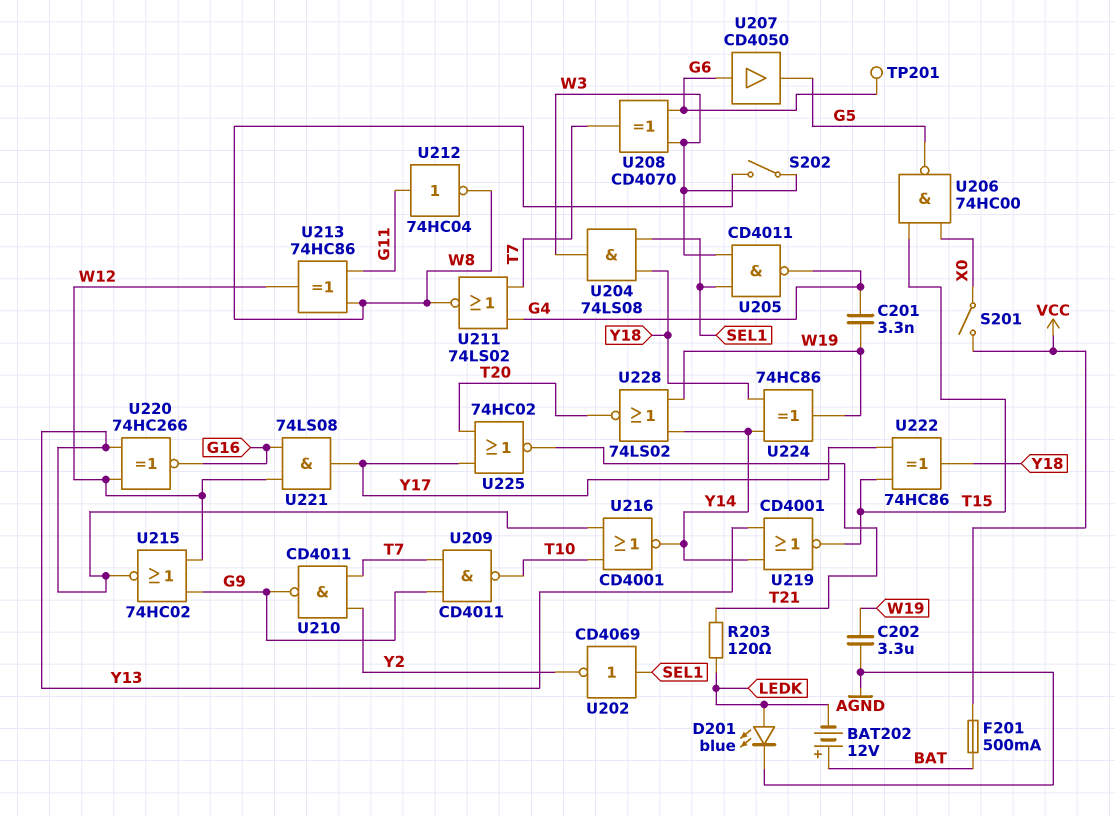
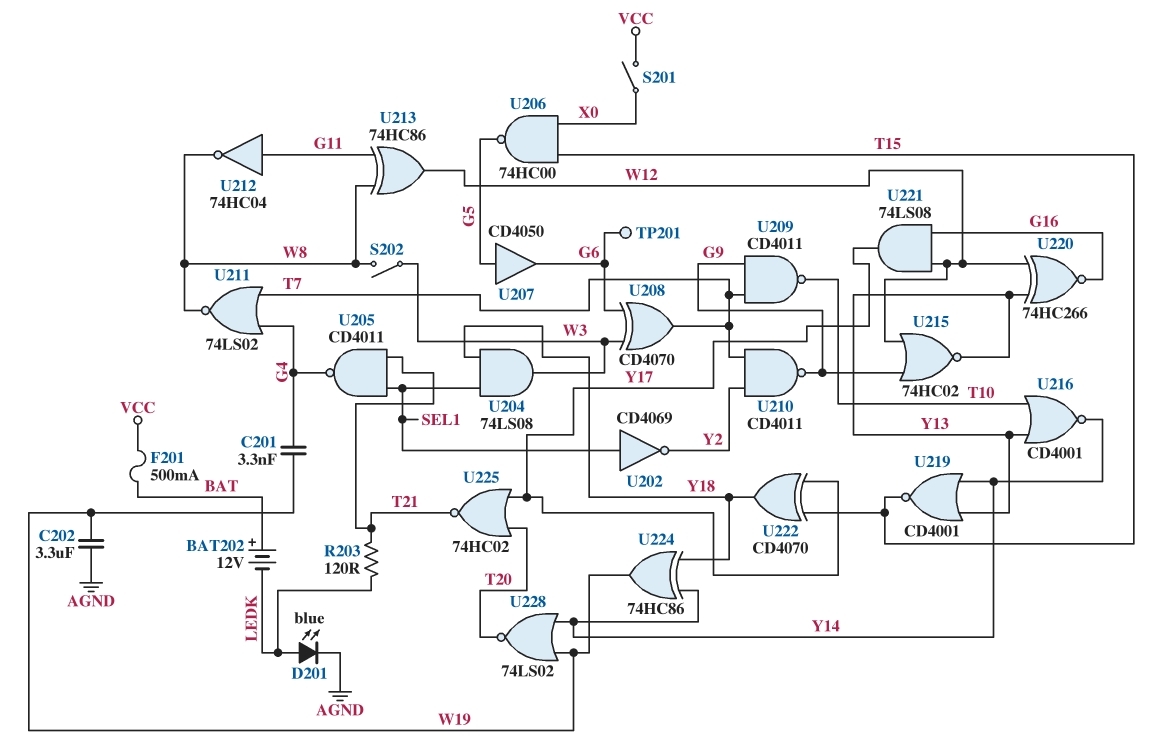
U205: NAND CD4011 (in SEL1, in W3, out G4) -> NAND CD4011 (in SEL1, in T21, out G4)
U207: buffer CD4050 (in G6, out G5) -> buffer CD4050 (in G5, out G6)
U222: XOR 74HC86 (in T15, in Y17, out Y18) -> XOR CD4070 (in T15, in Y17, out Y18)

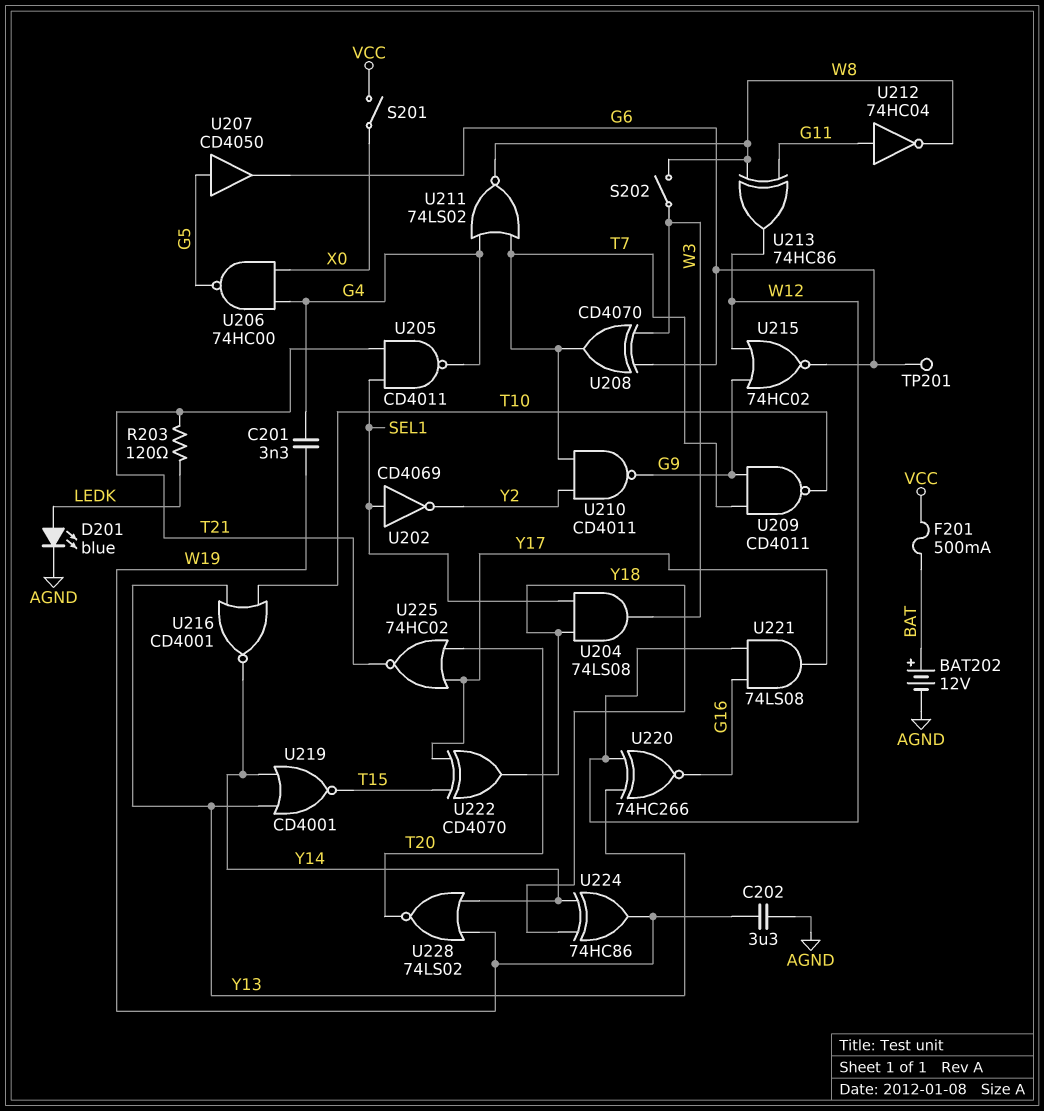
BAT202: 12V (plus BAT, minus LEDK) -> 12V (plus BAT, minus AGND)
U206: NAND 74HC00 (in T15, in X0, out G5) -> NAND 74HC00 (in G4, in X0, out G5)
U215: NOR 74HC02 (in G9, in W12, out Y13) -> NOR 74HC02 (in G9, in W12, out G6)

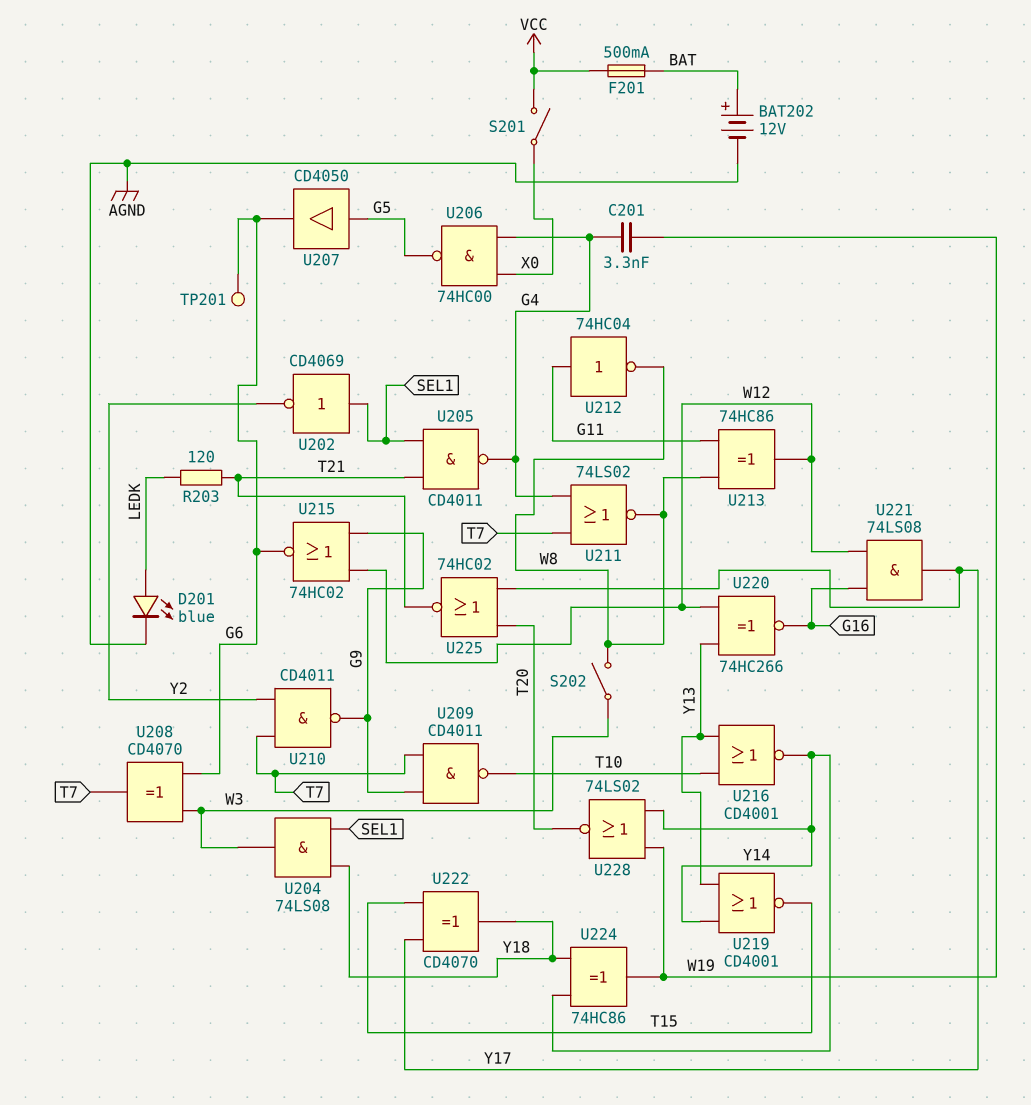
C202: 3.3uF (AGND, W19) -> none

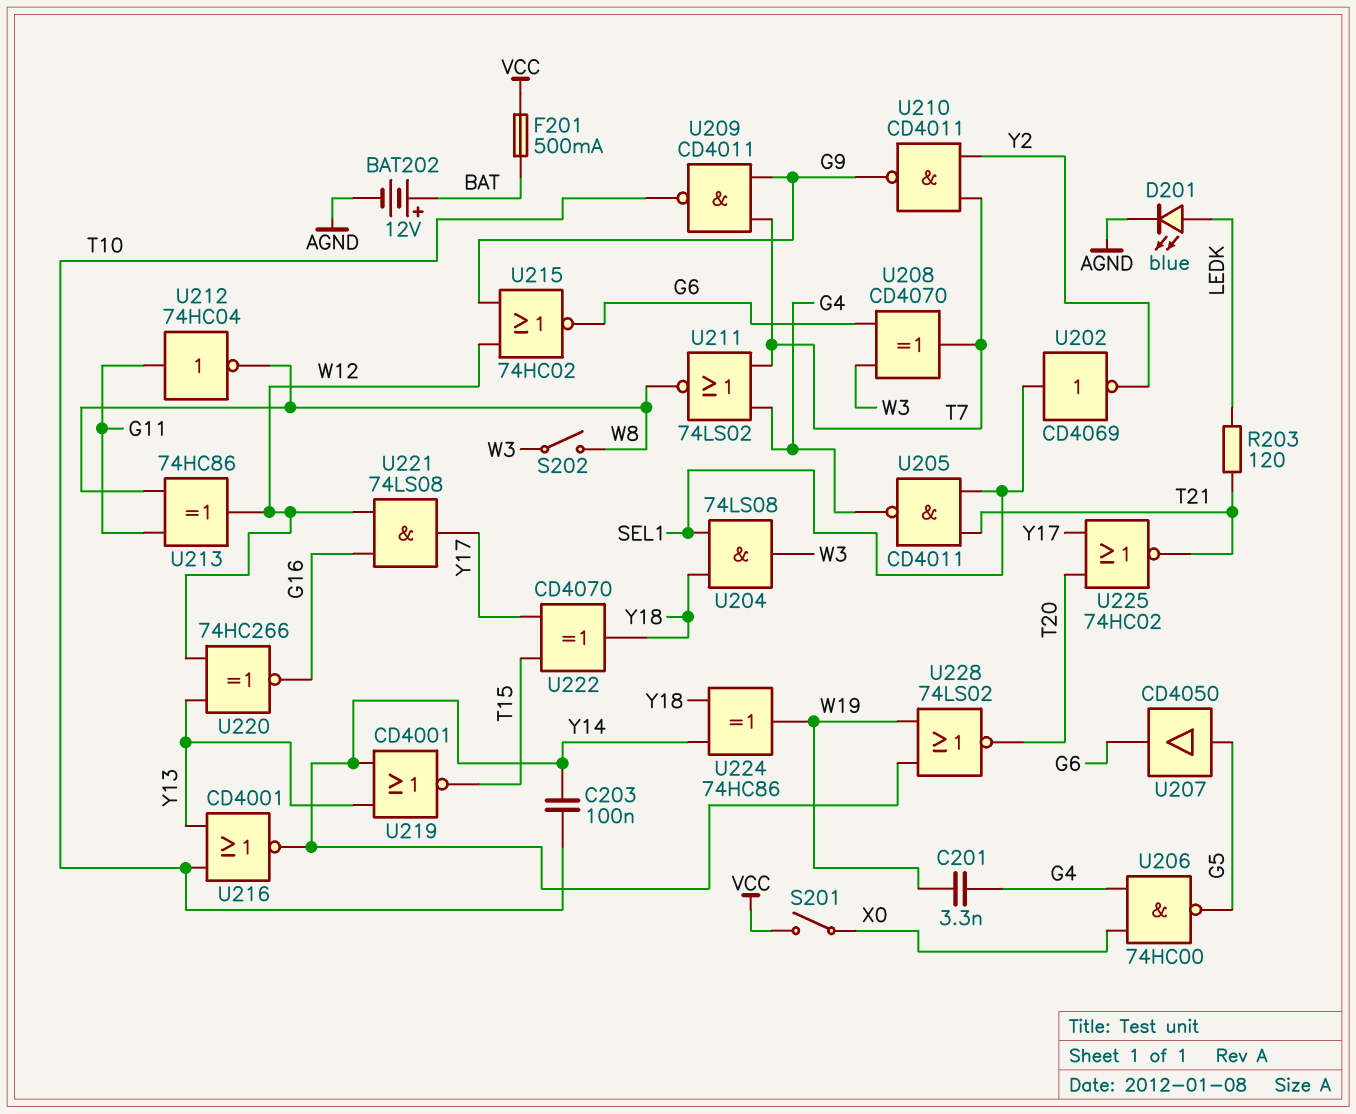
C203: none -> 100nF (T10, Y14)
TP201: test point (G6) -> none

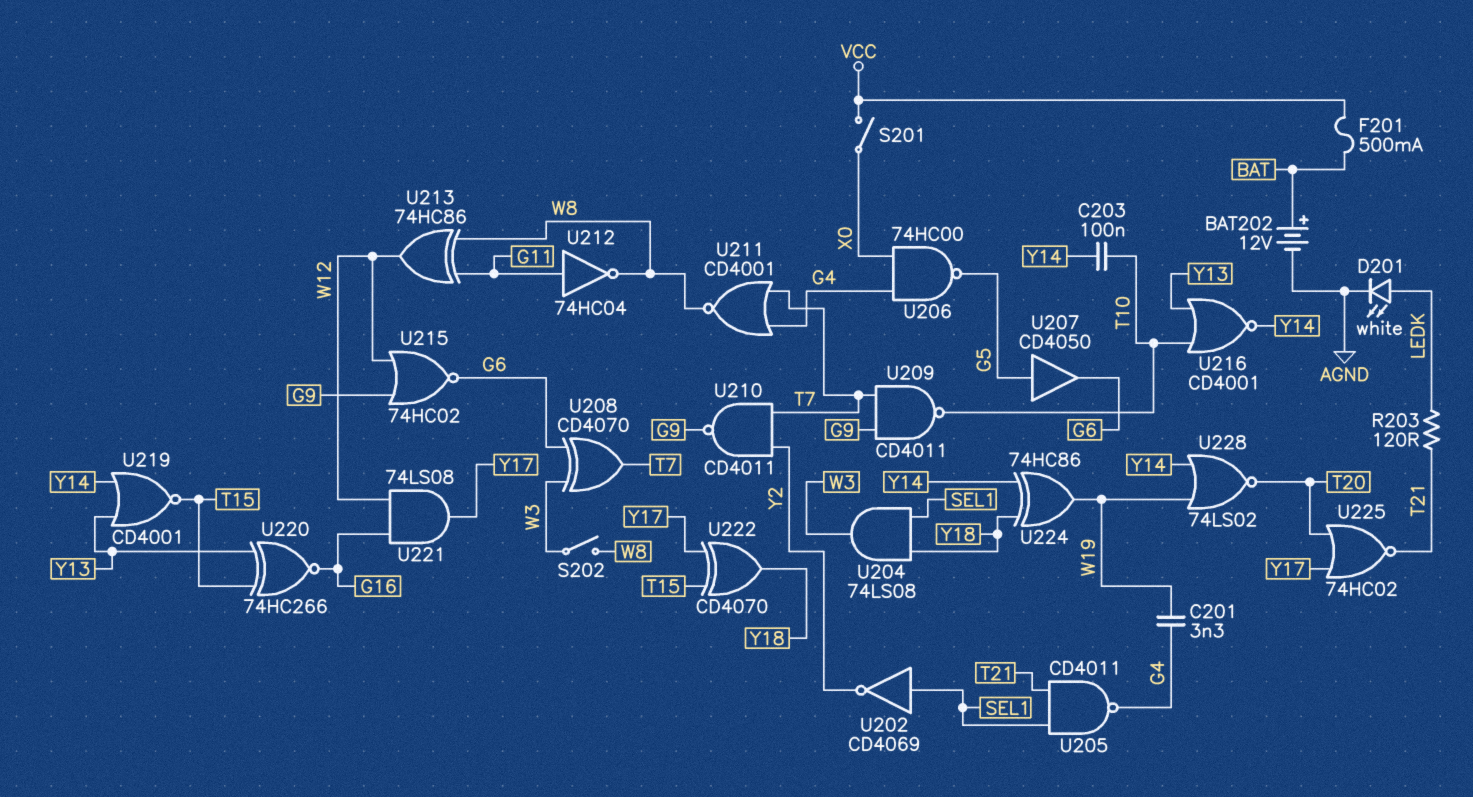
D201: LED blue (A LEDK, K AGND) -> LED white (A LEDK, K AGND)
U211: NOR 74LS02 (in G4, in T7, out W8) -> NOR CD4001 (in G4, in T7, out W8)
U220: XNOR 74HC266 (in W12, in Y13, out G16) -> XNOR 74HC266 (in T15, in Y13, out G16)

